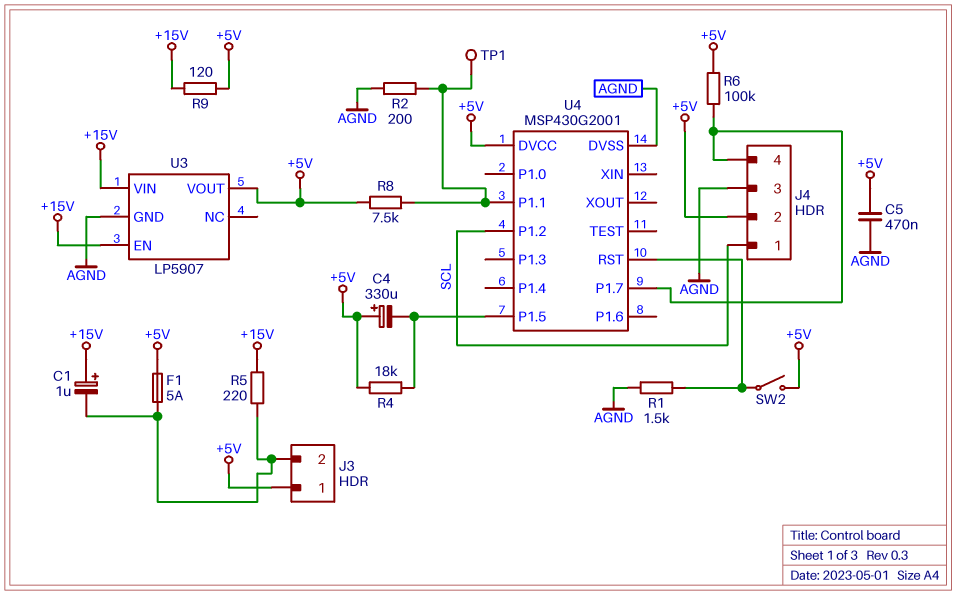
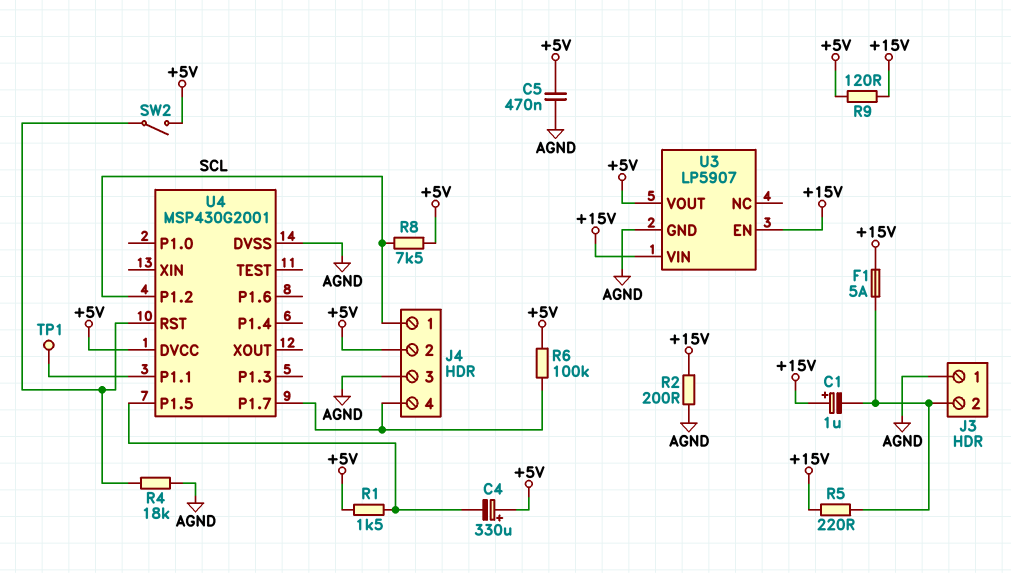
F1: 5A (+5V, J3/2) -> 5A (+15V, J3/2)
J3 pin 1: +5V -> AGND
R1: 1.5k (AGND, U4/RST) -> 1.5k (+5V, U4/P1.5)
R2: 200 (AGND, U4/P1.1) -> 200 (+15V, AGND)
R4: 18k (+5V, U4/P1.5) -> 18k (AGND, U4/RST)
R8: 7.5k (+5V, U4/P1.1) -> 7.5k (+5V, SCL)

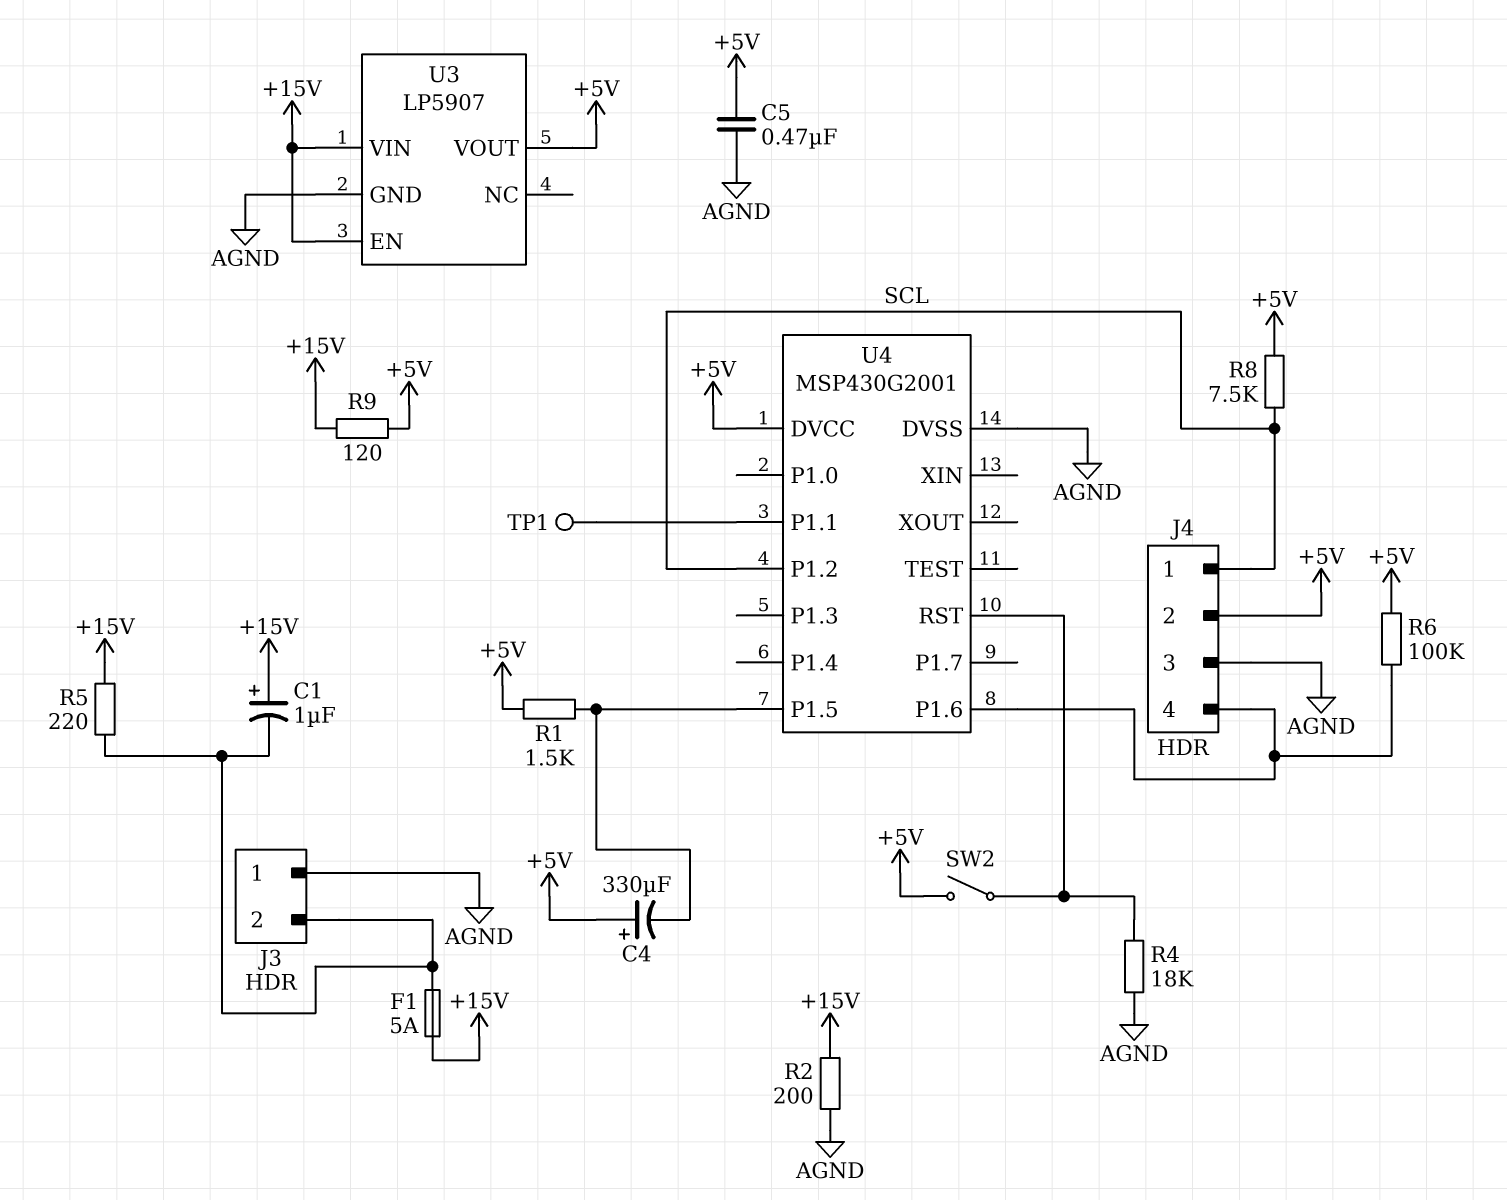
U4 pin P1.6: none -> J4/4
U4 pin P1.7: J4/4 -> none

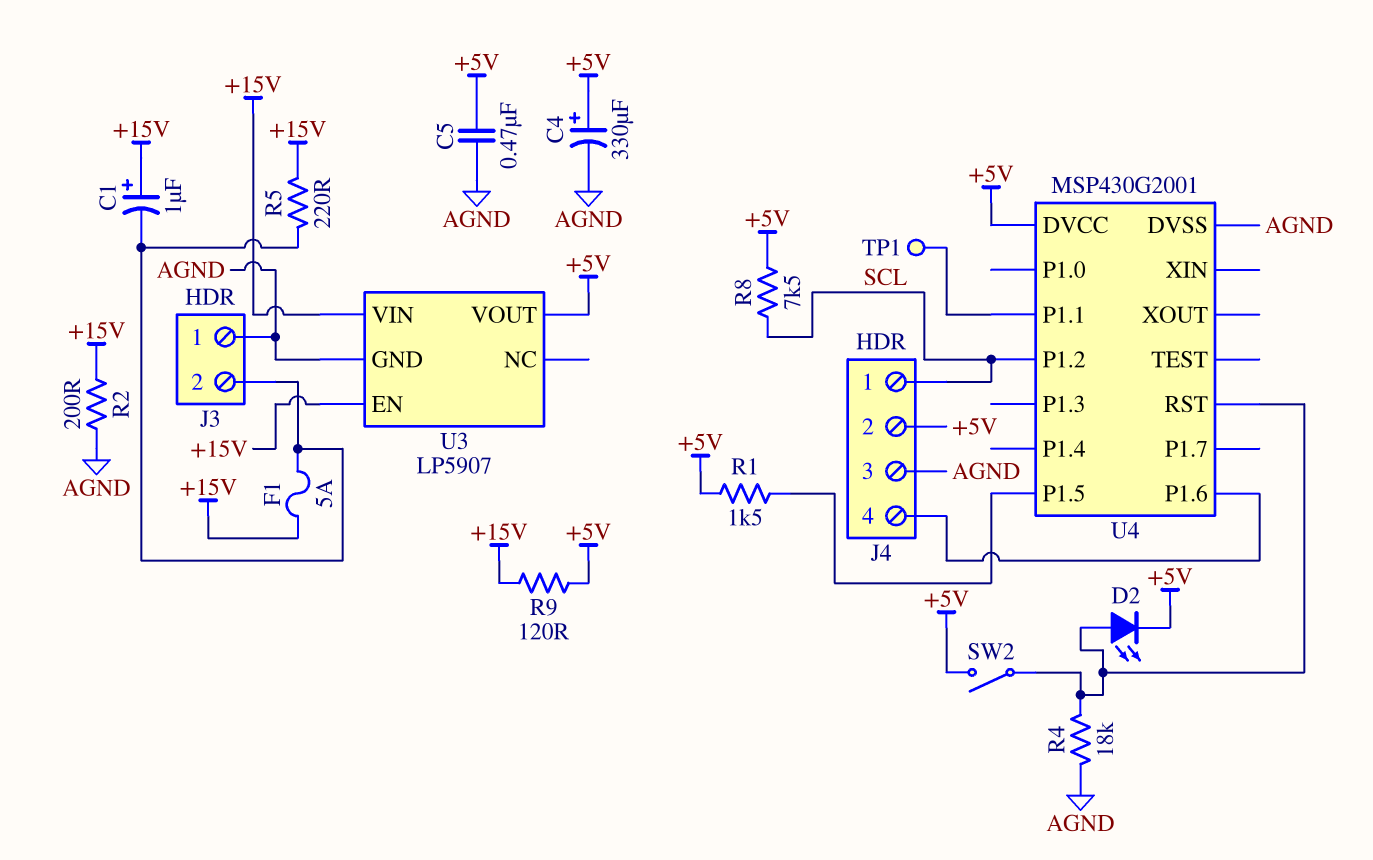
C4: 330uF (plus +5V, minus U4/P1.5) -> 330uF (plus +5V, minus AGND)
D2: none -> LED (A U4/RST, K +5V)
R6: 100k (+5V, J4/4) -> none

